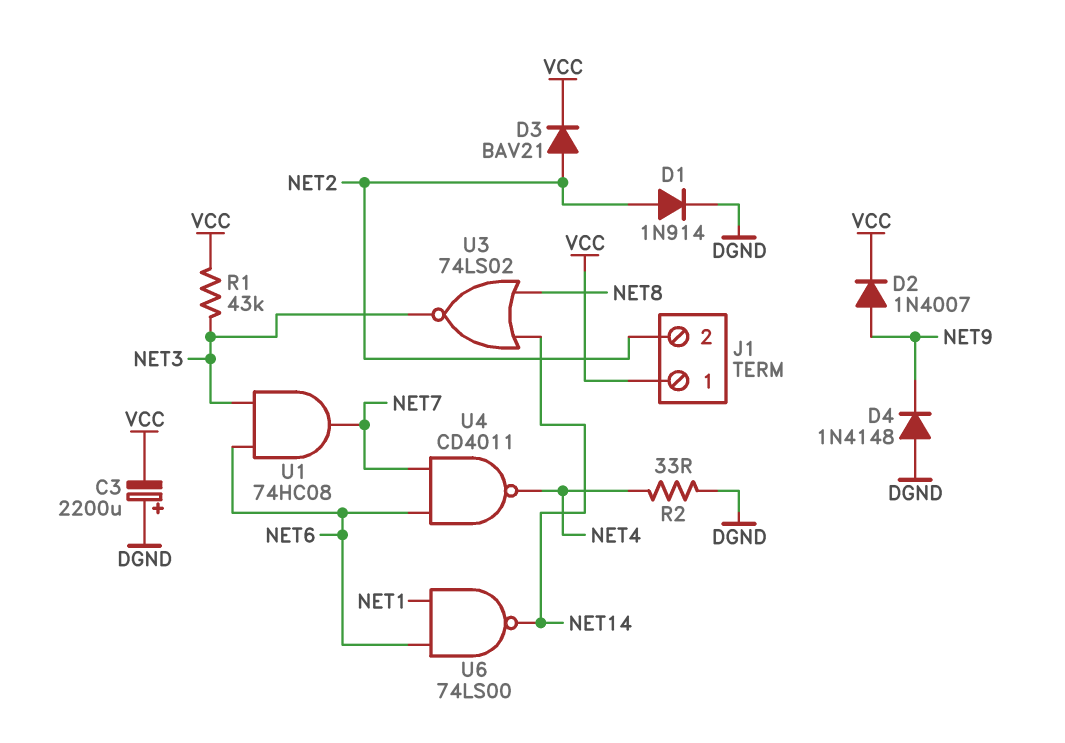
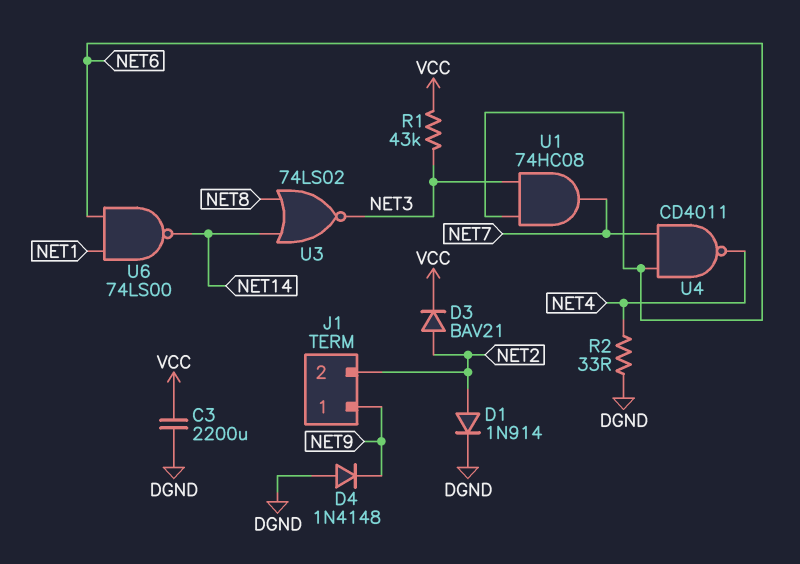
C3: 2200uF (plus DGND, minus VCC) -> 2200uF (DGND, VCC)
D2: diode 1N4007 (A NET9, K VCC) -> none
J1 pin 1: VCC -> NET9

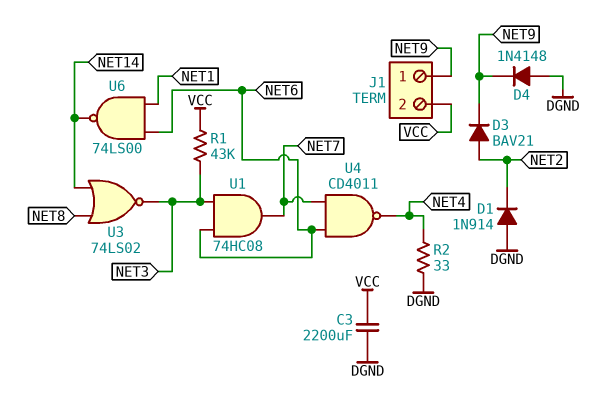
D1: diode 1N914 (A NET2, K DGND) -> diode 1N914 (A DGND, K NET2)
D3: diode BAV21 (A NET2, K VCC) -> diode BAV21 (A NET2, K NET9)
J1 pin 2: NET2 -> VCC

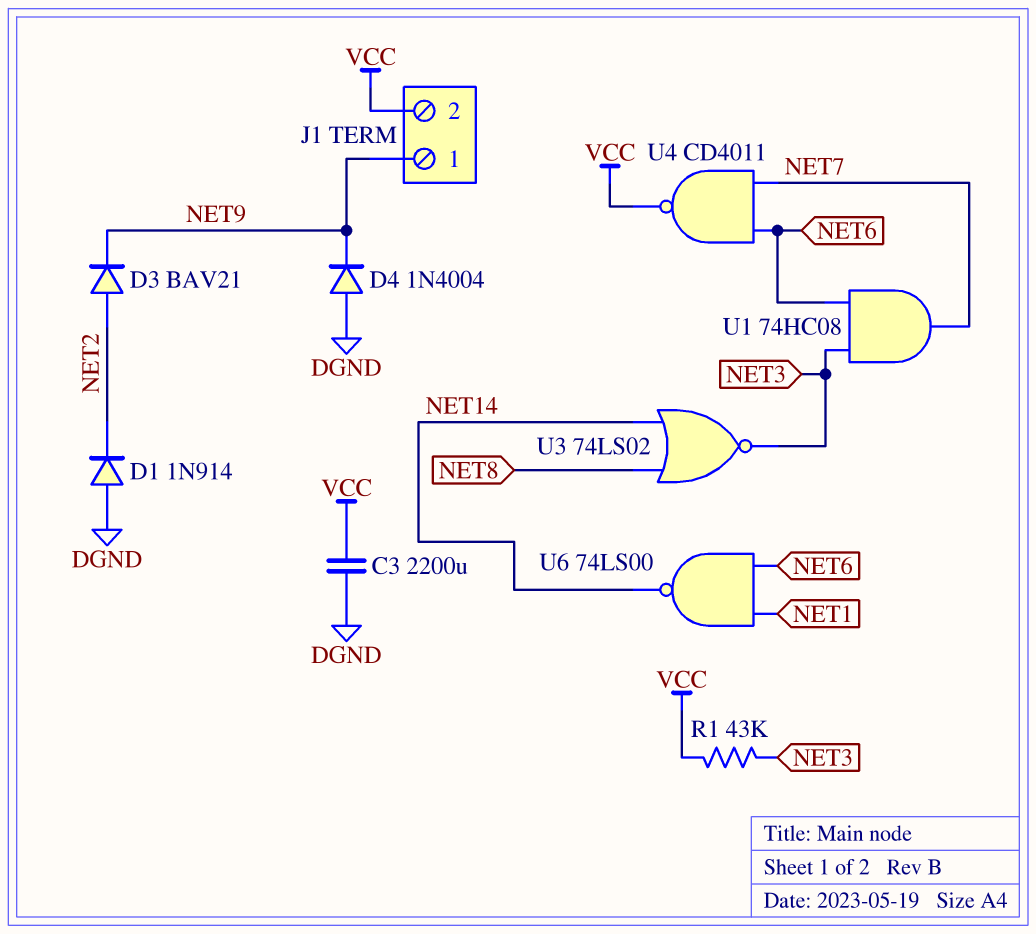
D4: diode 1N4148 (A DGND, K NET9) -> diode 1N4004 (A DGND, K NET9)
R2: 33 (DGND, NET4) -> none
U4: NAND CD4011 (in NET6, in NET7, out NET4) -> NAND CD4011 (in NET6, in NET7, out VCC)

